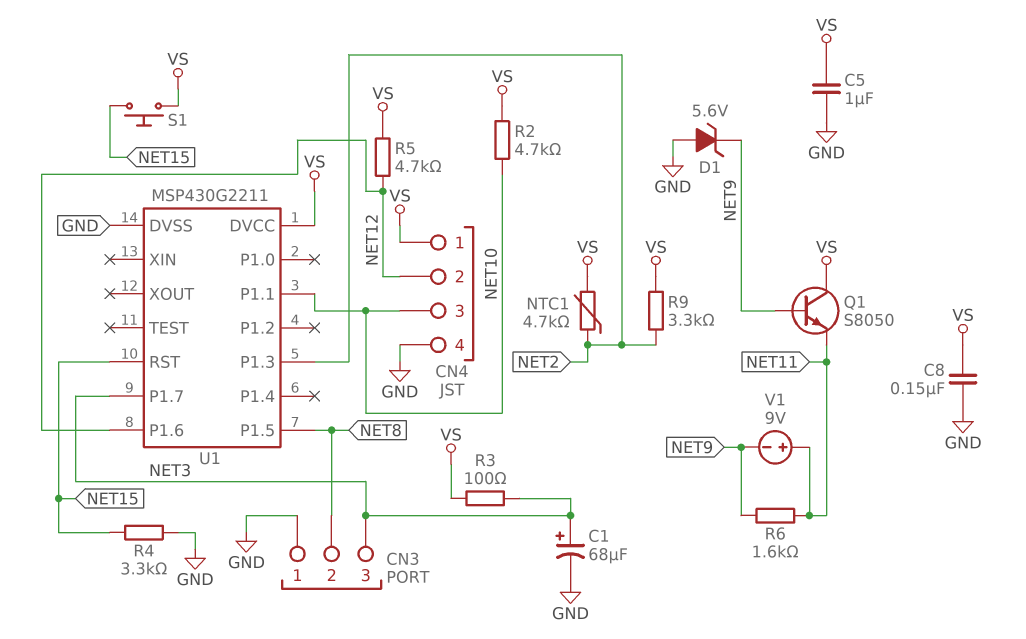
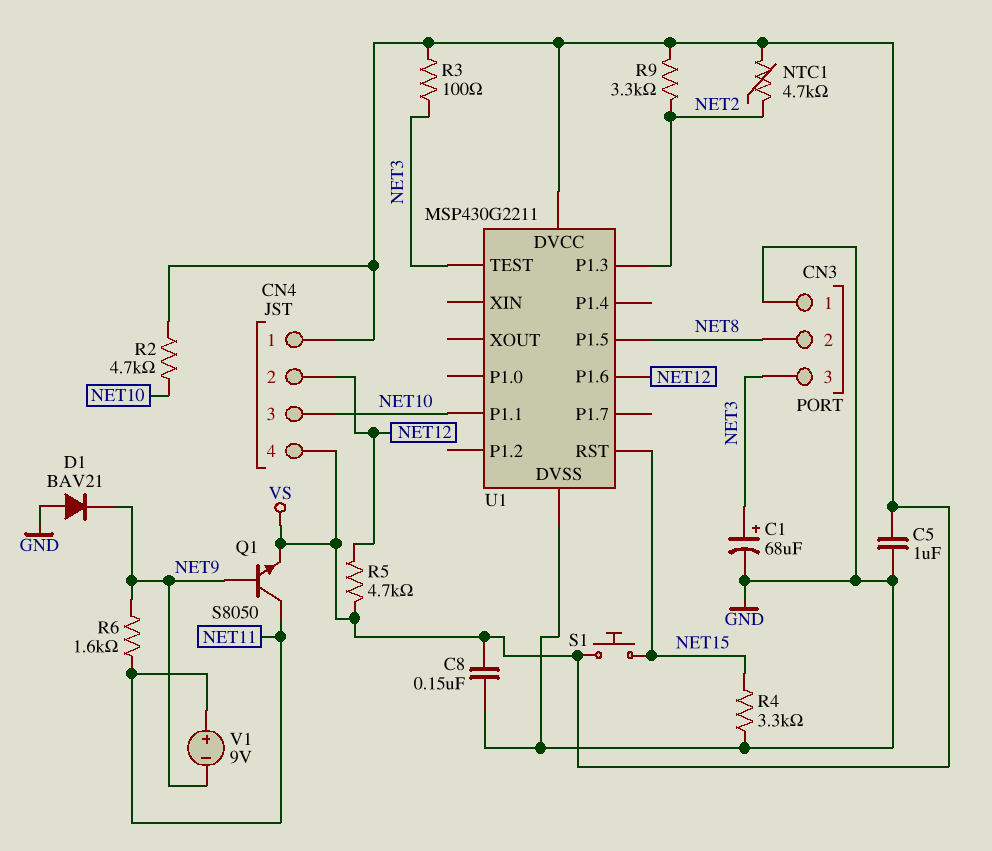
CN4 pin 4: GND -> VS
D1: zener 5.6V (A GND, K NET9) -> diode BAV21 (A GND, K NET9)
Q1: NPN S8050 (B NET9, C VS, E NET11) -> NPN S8050 (B NET9, C NET11, E VS)
U1 pin P1.7: NET3 -> none
U1 pin TEST: none -> NET3

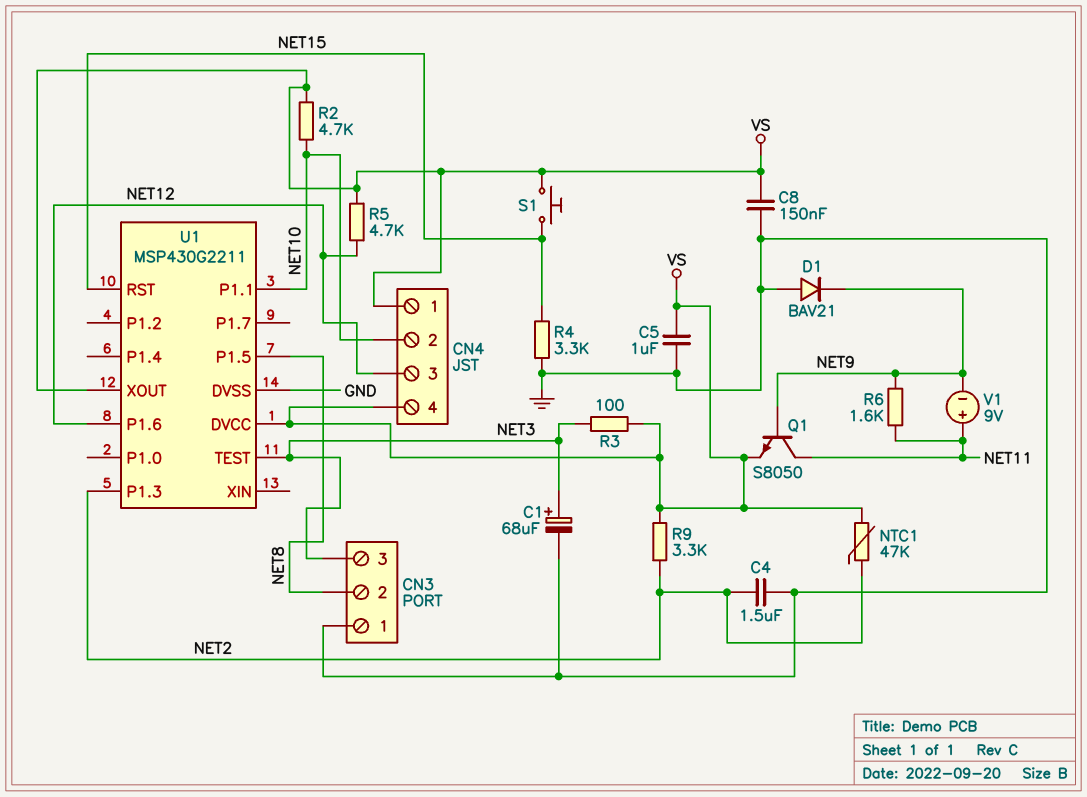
C4: none -> 1.5uF (GND, NET2)
CN4 pin 2: NET12 -> NET10
CN4 pin 3: NET10 -> NET12
NTC1: 4.7k (NET2, VS) -> 47k (NET2, VS)
U1 pin XOUT: none -> VS

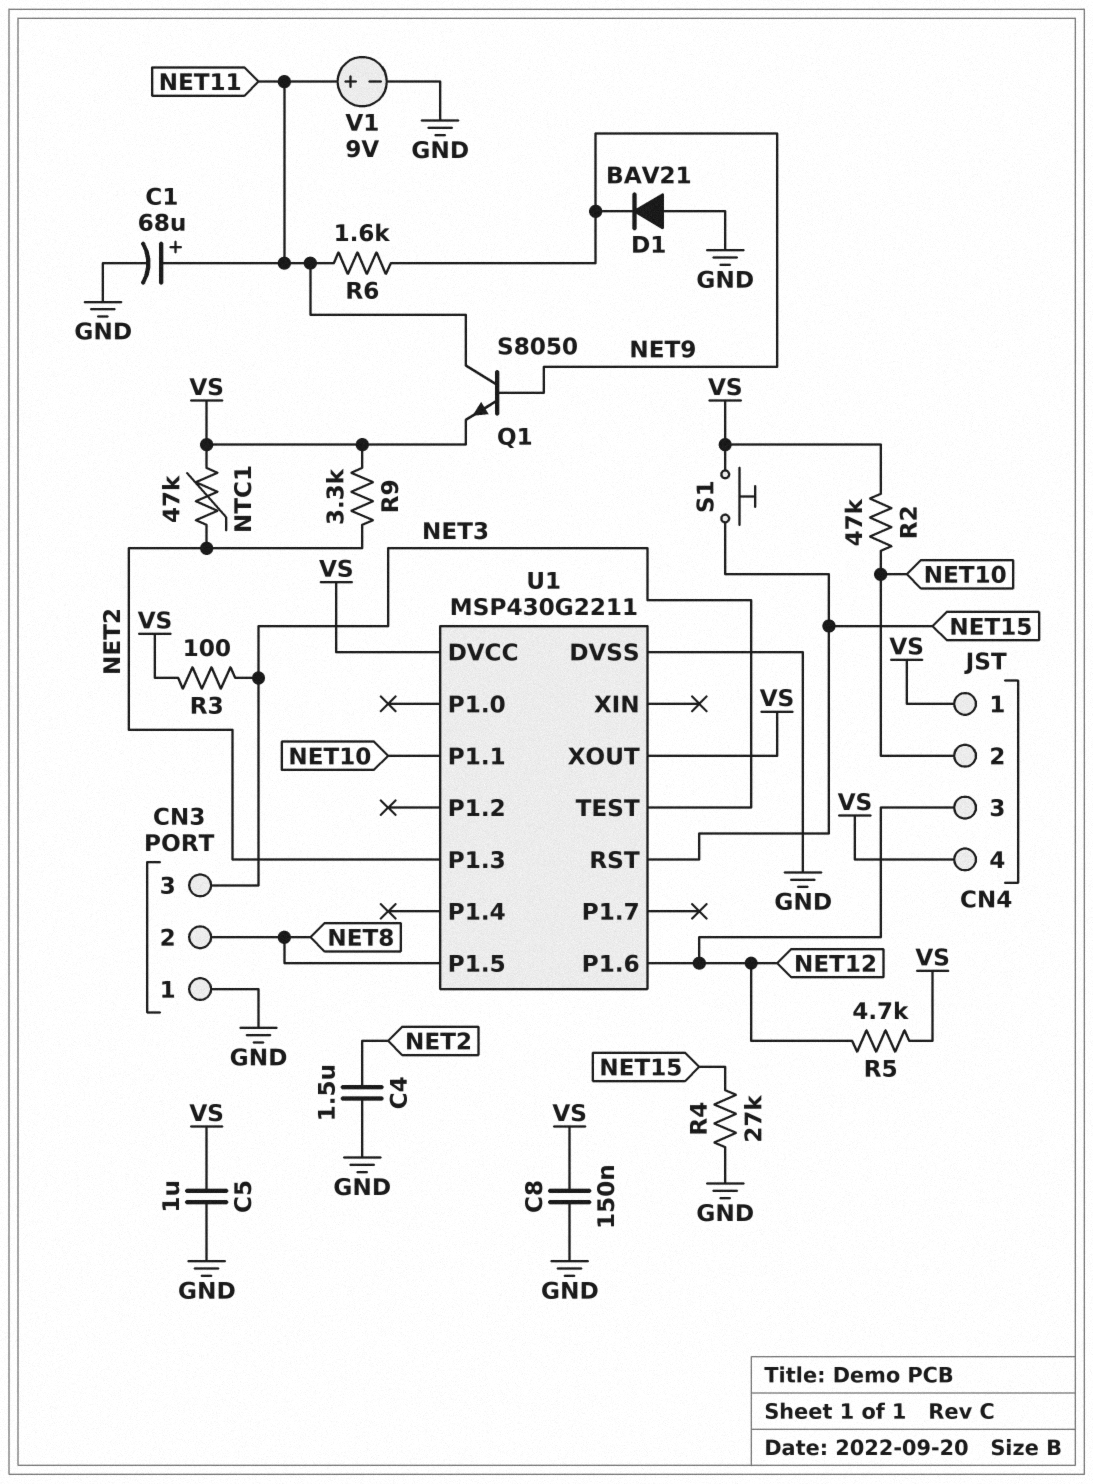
C1: 68uF (plus NET3, minus GND) -> 68uF (plus NET11, minus GND)
R2: 4.7k (NET10, VS) -> 47k (NET10, VS)
R4: 3.3k (GND, NET15) -> 27k (GND, NET15)
V1: 9V (plus NET11, minus NET9) -> 9V (plus NET11, minus GND)

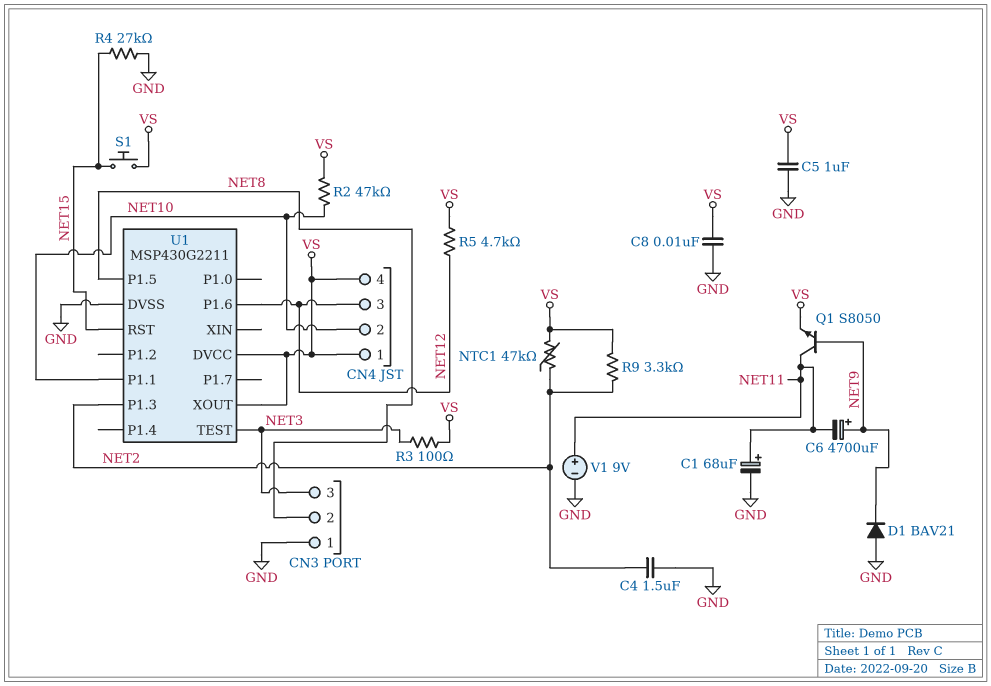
C6: none -> 4700uF (plus NET9, minus NET11)
C8: 150nF (GND, VS) -> 10nF (GND, VS)
R6: 1.6k (NET9, NET11) -> none

